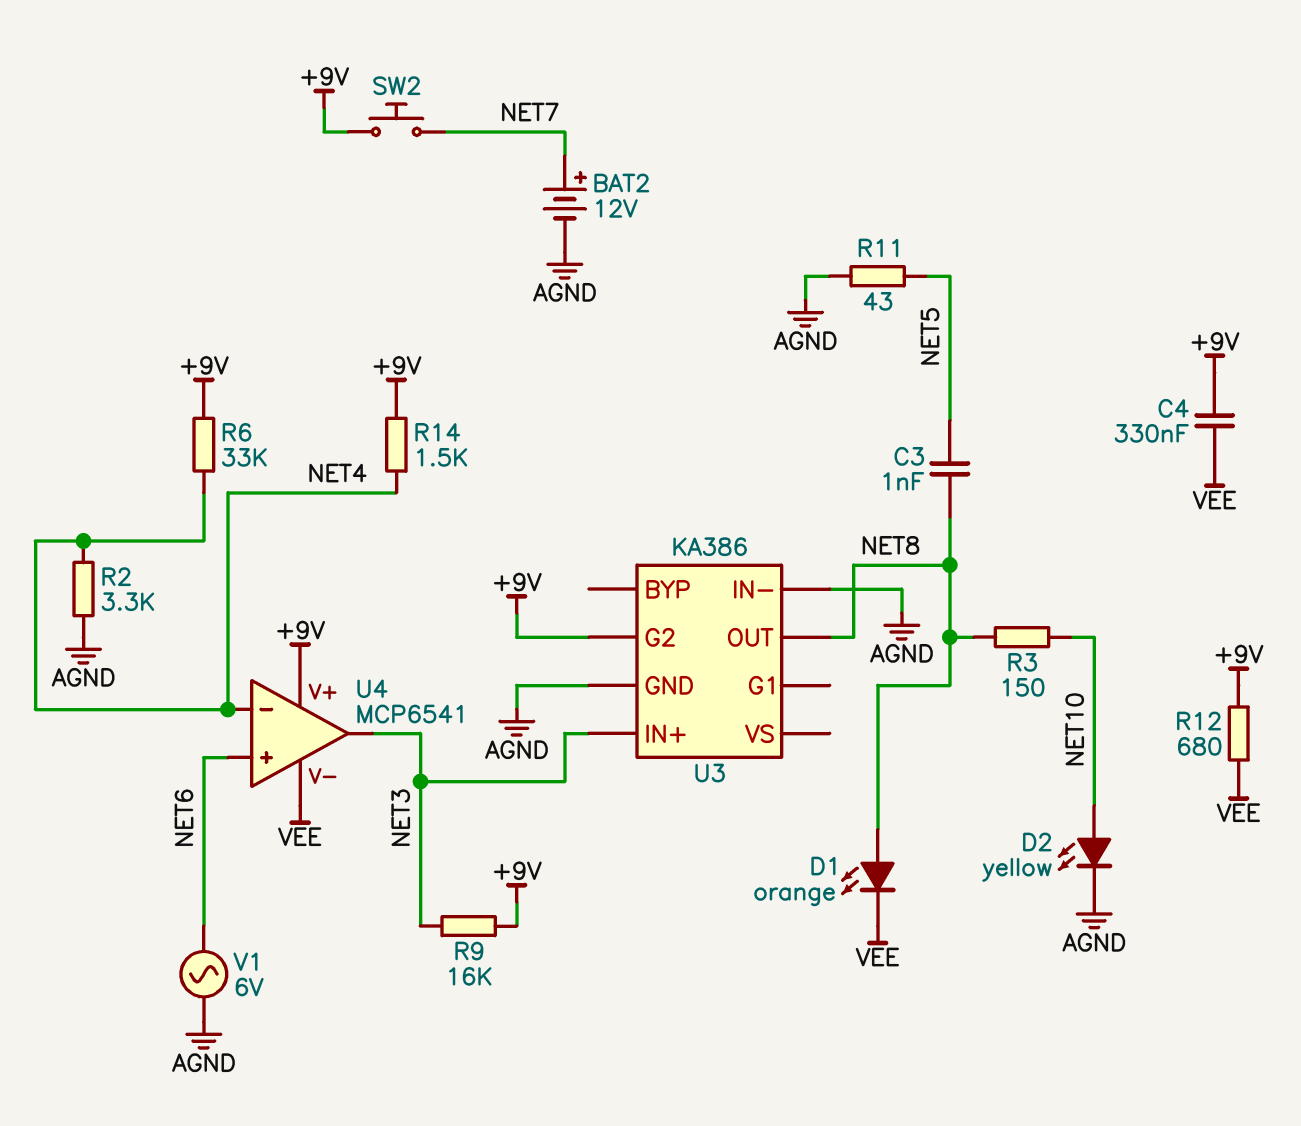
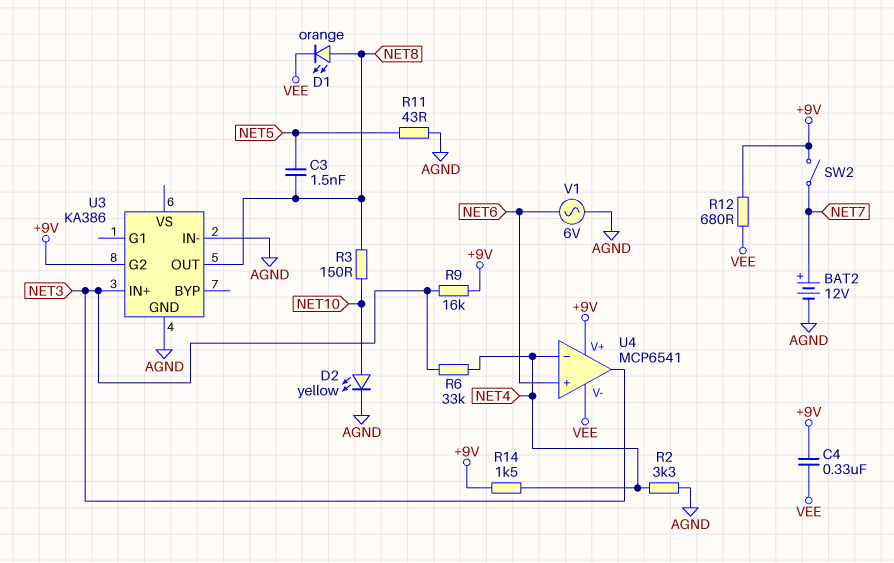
C3: 1nF (NET5, NET8) -> 1.5nF (NET5, NET8)
R6: 33k (+9V, NET4) -> 33k (NET3, NET4)
SW2: button (+9V, NET7) -> switch (+9V, NET7)

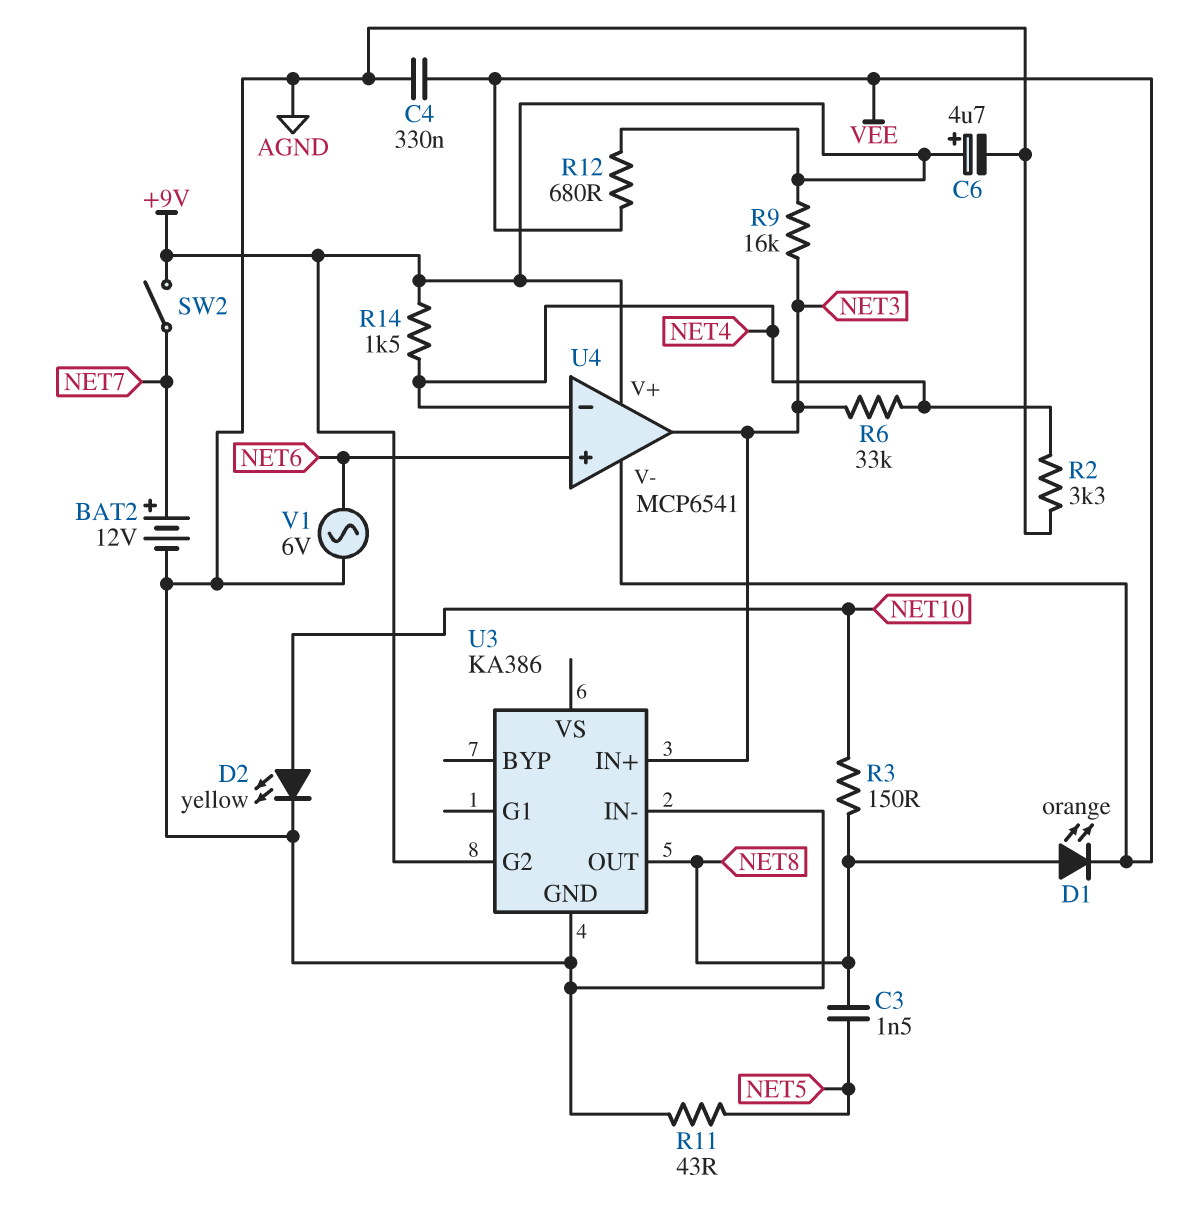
C4: 330nF (+9V, VEE) -> 330nF (AGND, VEE)
C6: none -> 4.7uF (plus +9V, minus AGND)

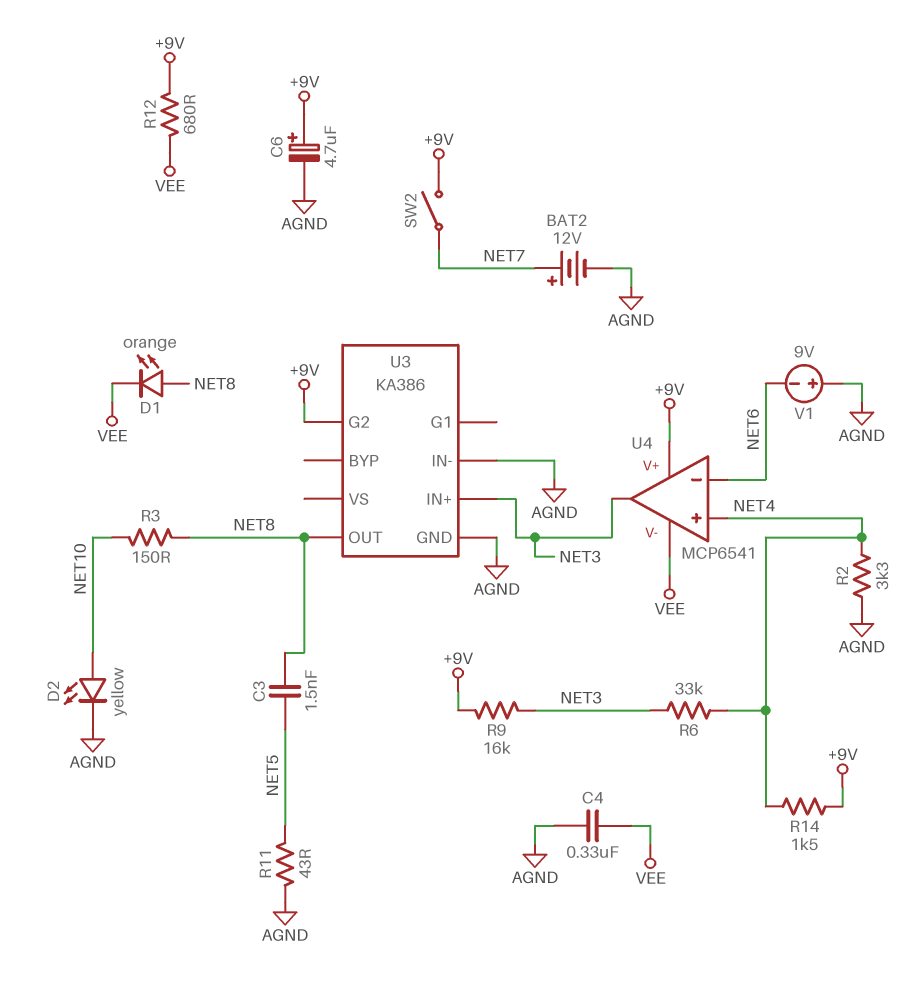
U4 pin in+: NET6 -> NET4
U4 pin in-: NET4 -> NET6
V1: AC 6V (AGND, NET6) -> 9V (plus AGND, minus NET6)

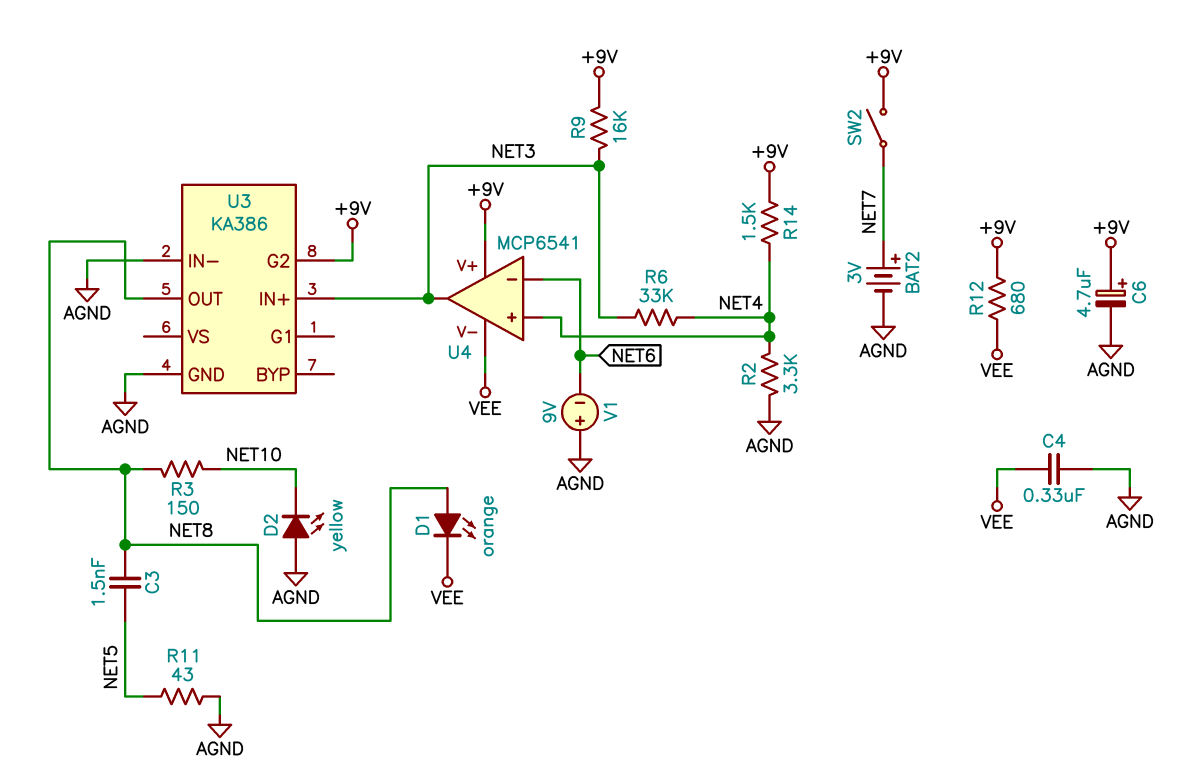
BAT2: 12V (plus NET7, minus AGND) -> 3V (plus NET7, minus AGND)
D2: LED yellow (A NET10, K AGND) -> LED yellow (A AGND, K NET10)

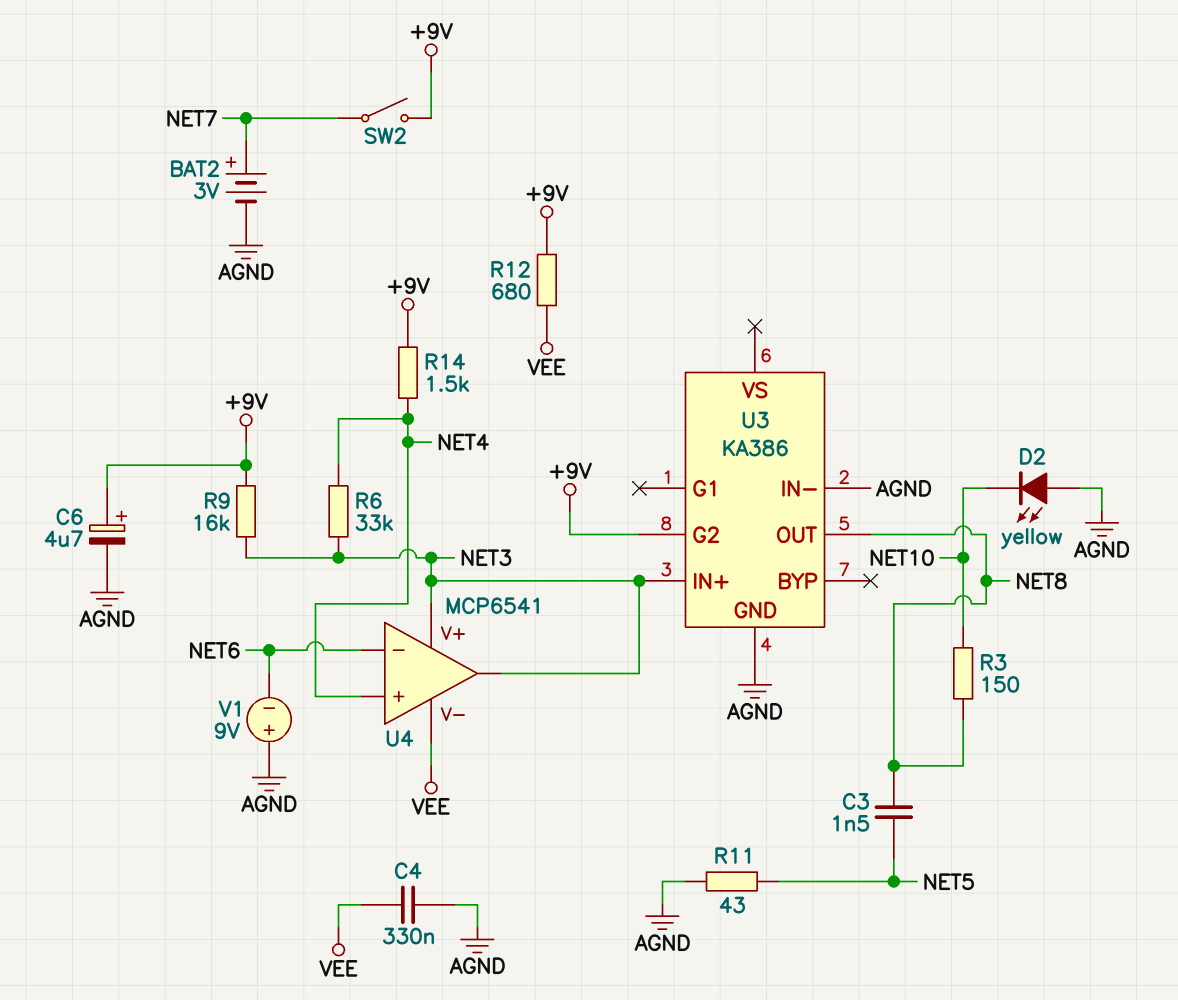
D1: LED orange (A NET8, K VEE) -> none
R2: 3.3k (AGND, NET4) -> none
U4 pin V+: +9V -> NET3

